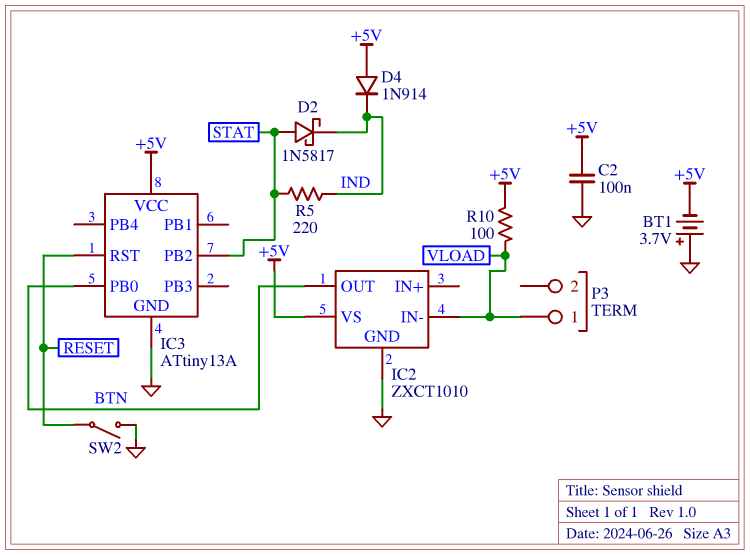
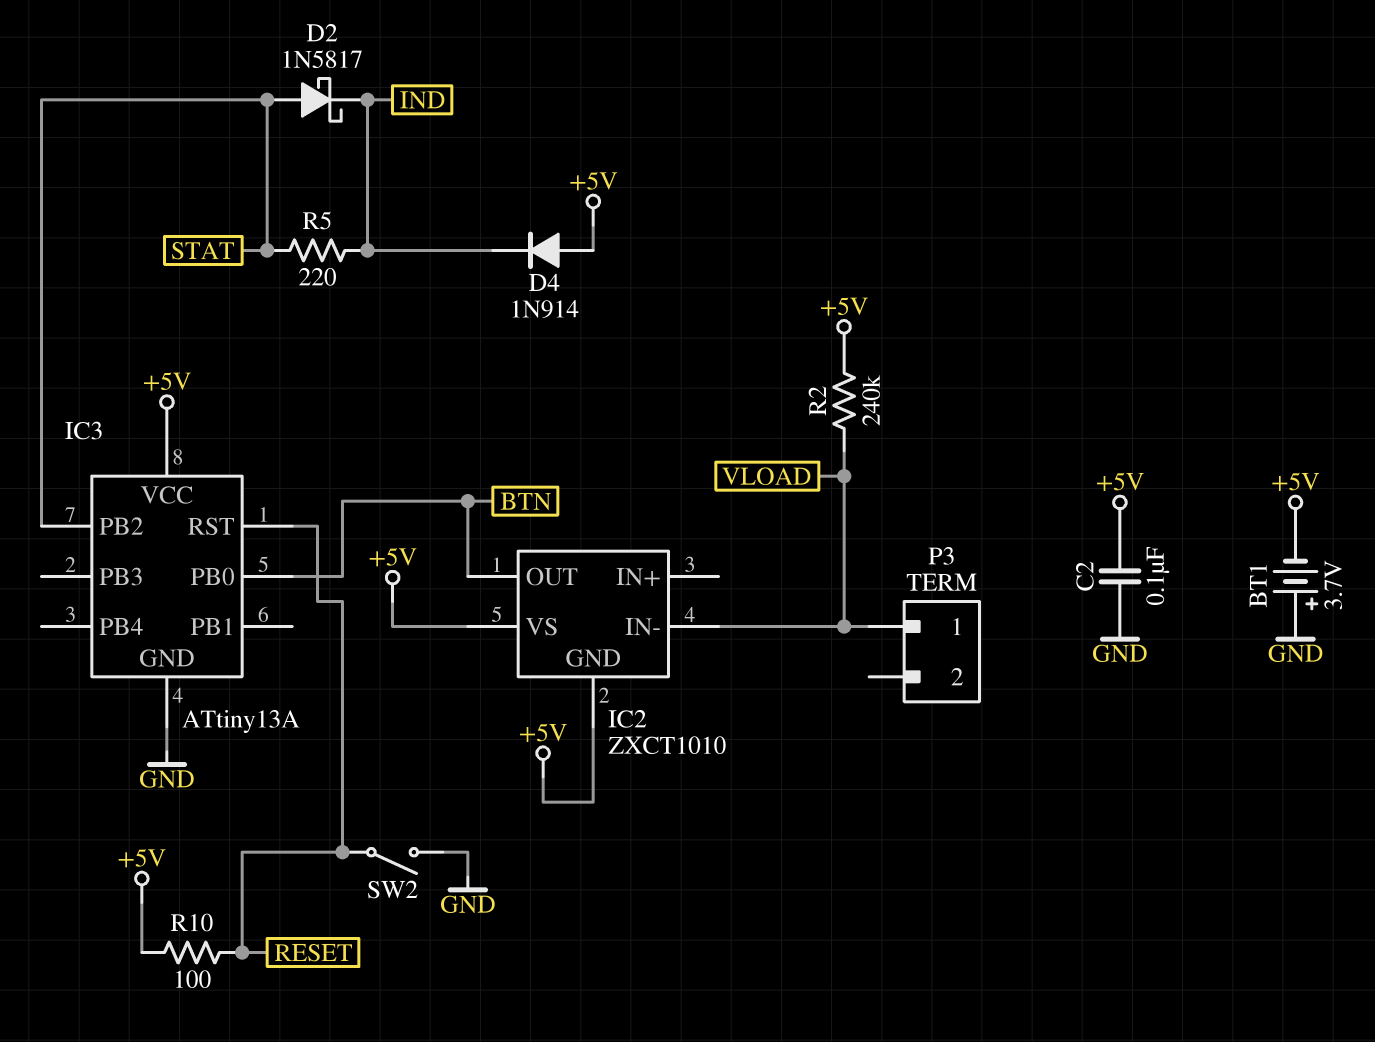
IC2 pin GND: GND -> +5V
R2: none -> 240k (+5V, VLOAD)
R10: 100 (+5V, VLOAD) -> 100 (+5V, RESET)

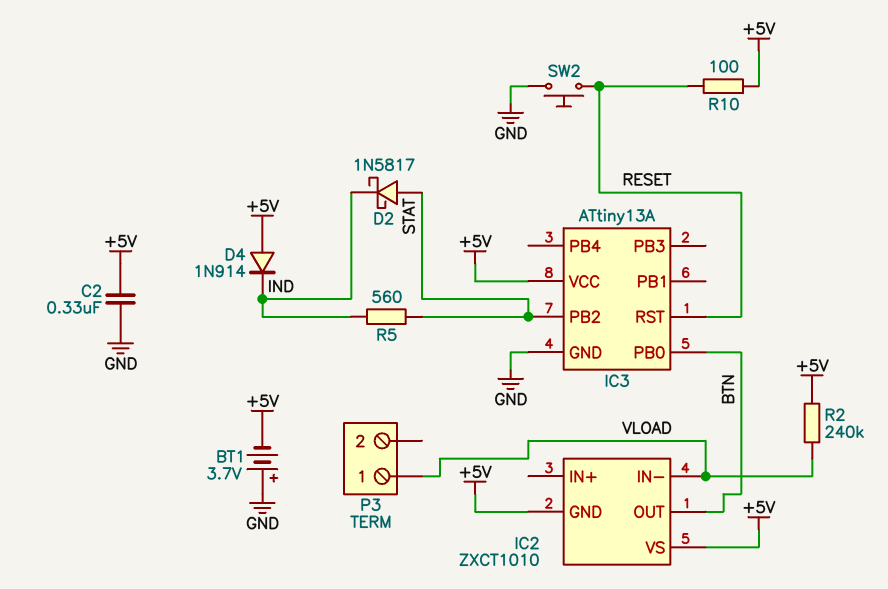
C2: 100nF (+5V, GND) -> 330nF (+5V, GND)
R5: 220 (IND, STAT) -> 560 (IND, STAT)
SW2: switch (GND, RESET) -> button (GND, RESET)

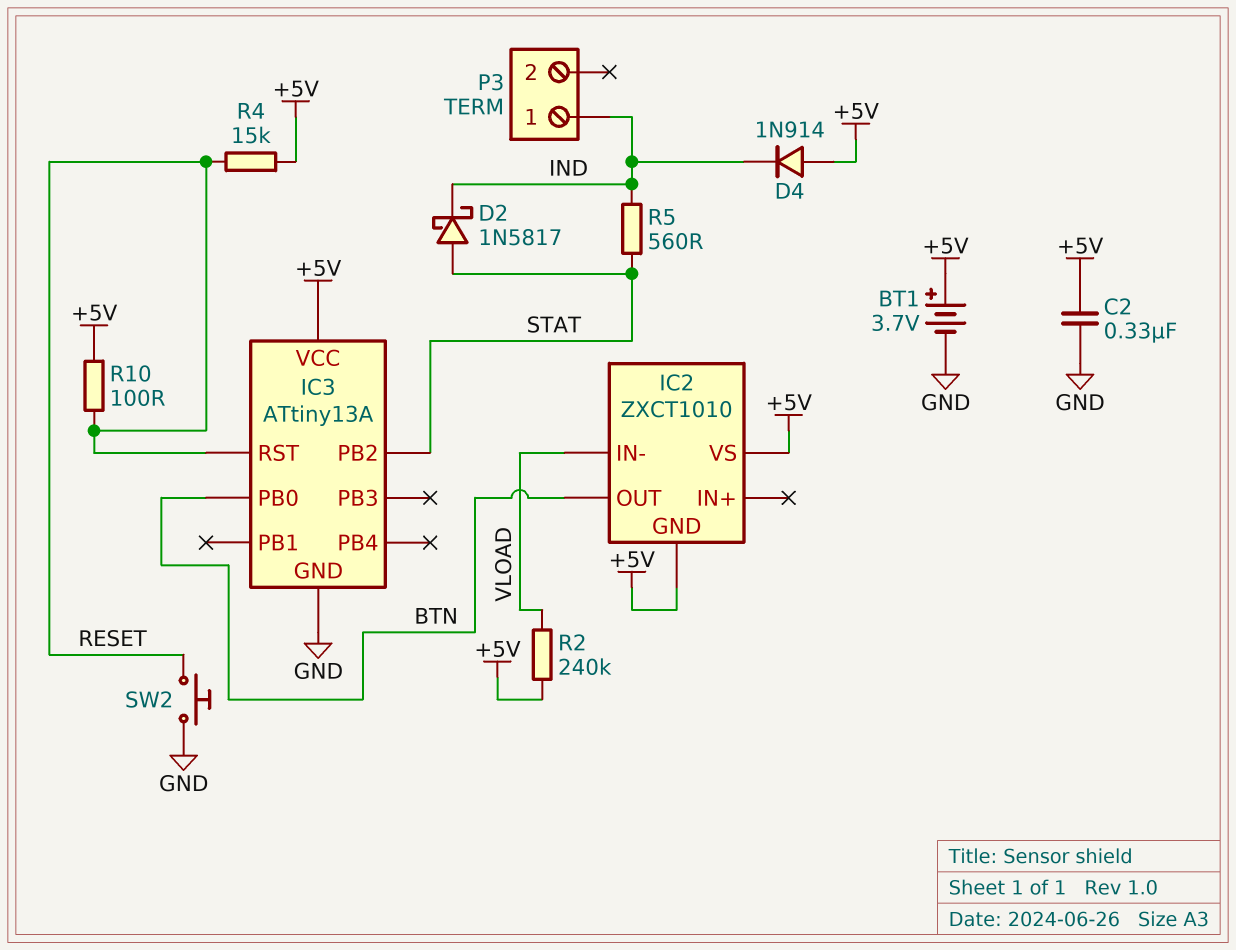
BT1: 3.7V (plus GND, minus +5V) -> 3.7V (plus +5V, minus GND)
P3 pin 1: VLOAD -> IND
R4: none -> 15k (+5V, RESET)

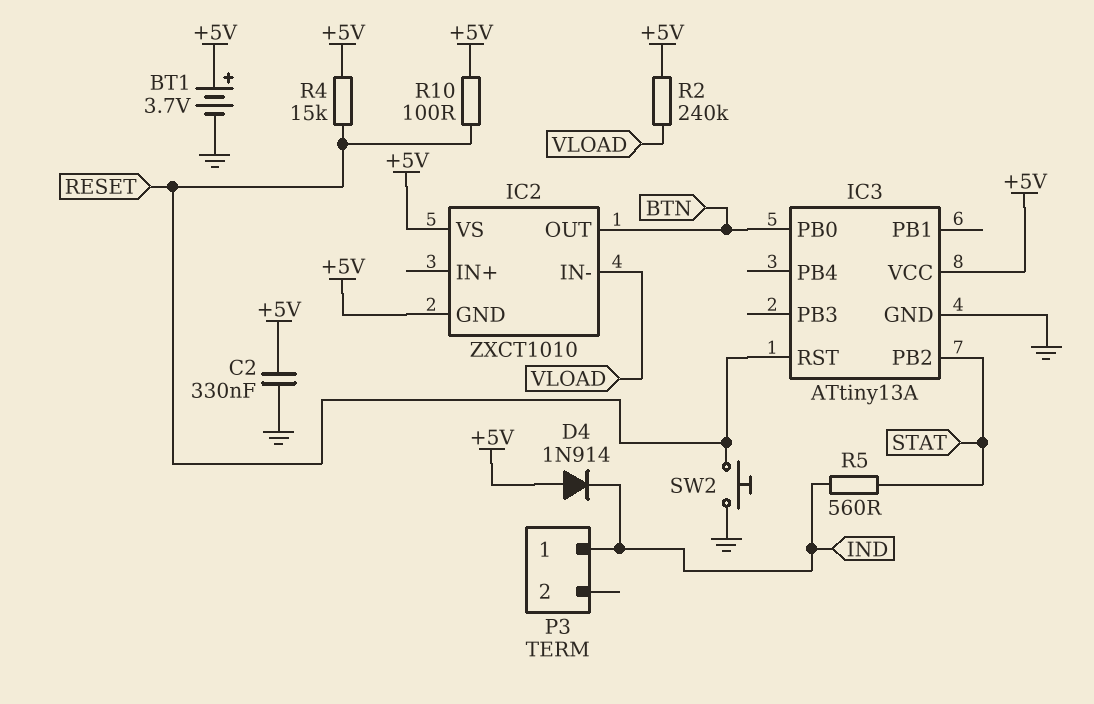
D2: schottky 1N5817 (A STAT, K IND) -> none

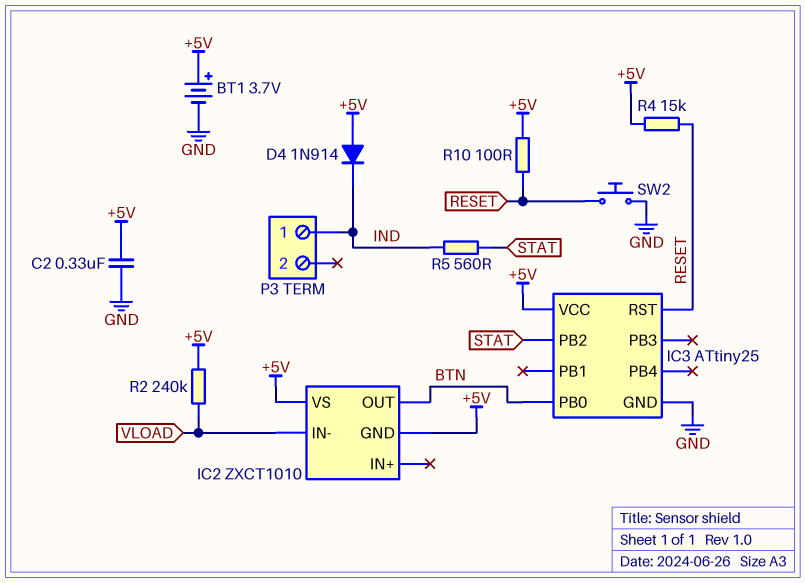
IC3: ATtiny13A -> ATtiny25

